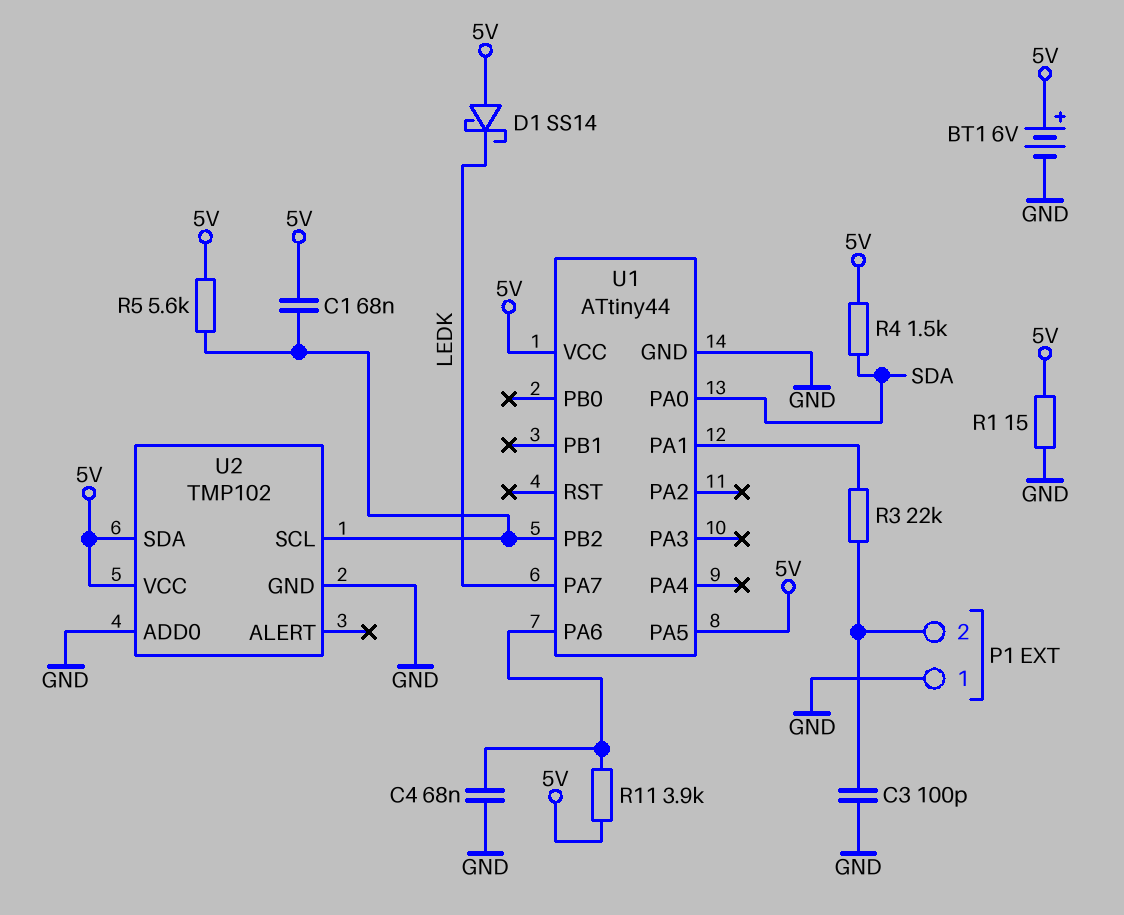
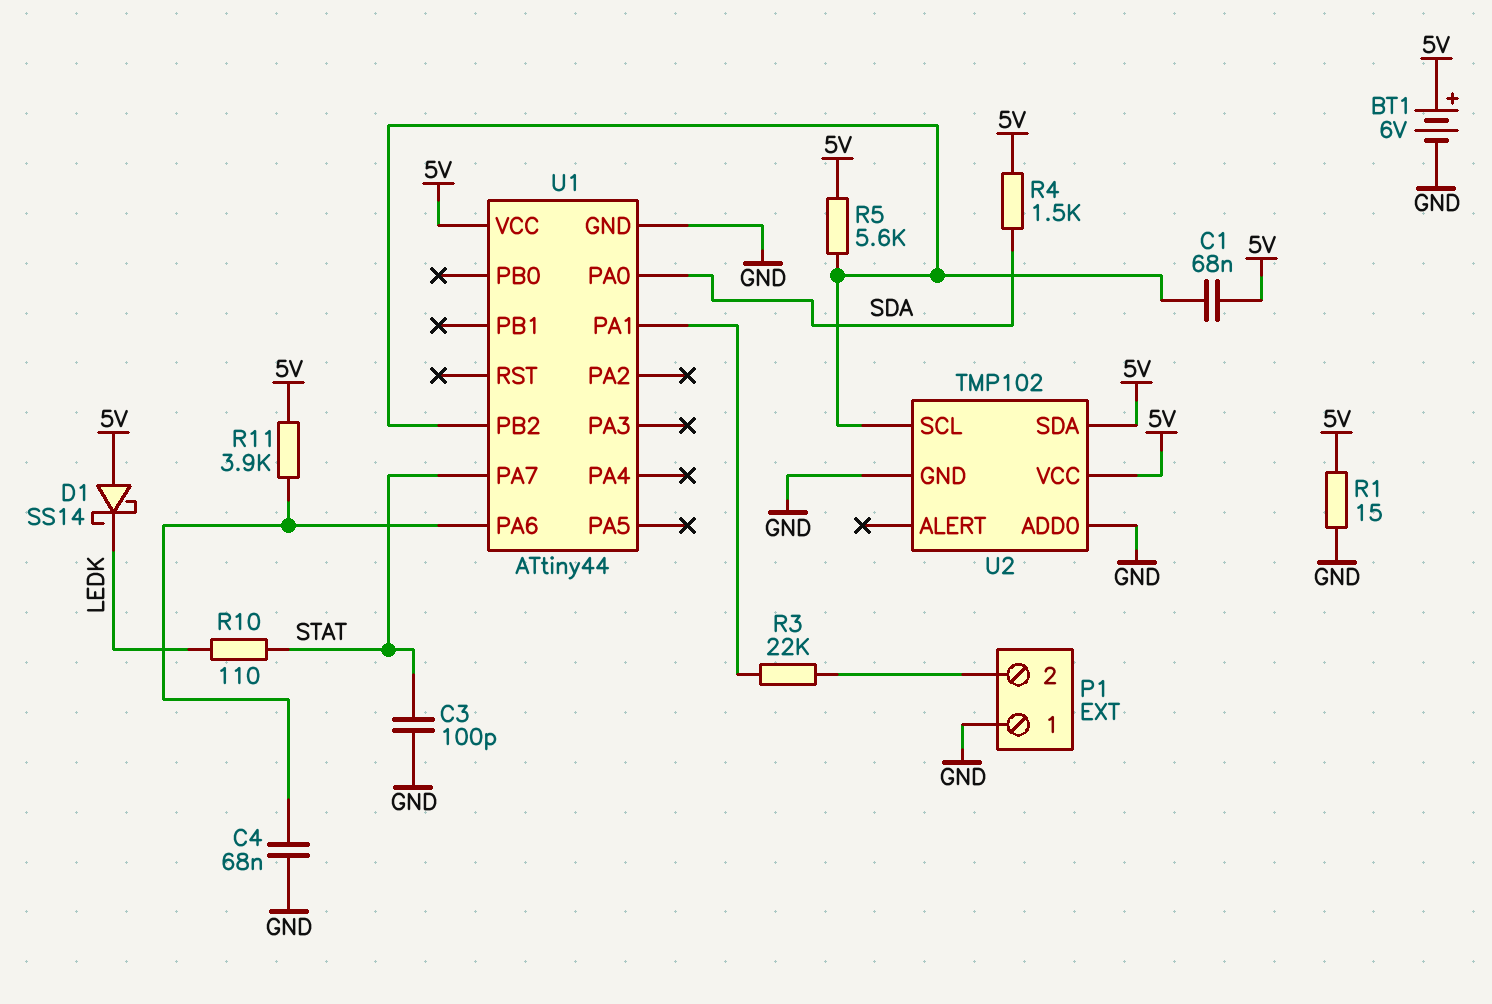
C3: 100pF (GND, P1/2) -> 100pF (GND, STAT)
R10: none -> 110 (LEDK, STAT)
U1 pin PA5: 5V -> none
U1 pin PA7: LEDK -> STAT

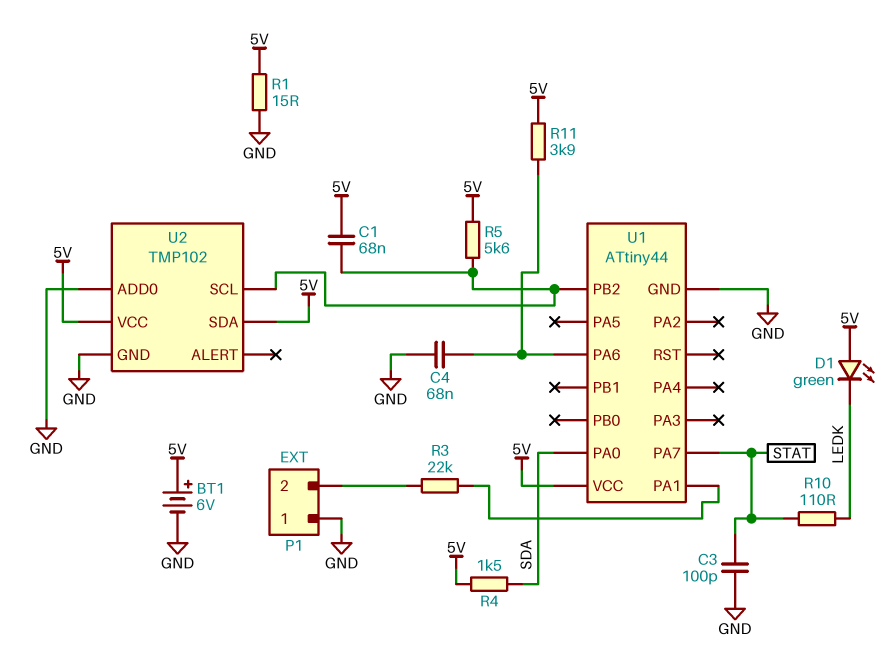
D1: schottky SS14 (A 5V, K LEDK) -> LED green (A 5V, K LEDK)

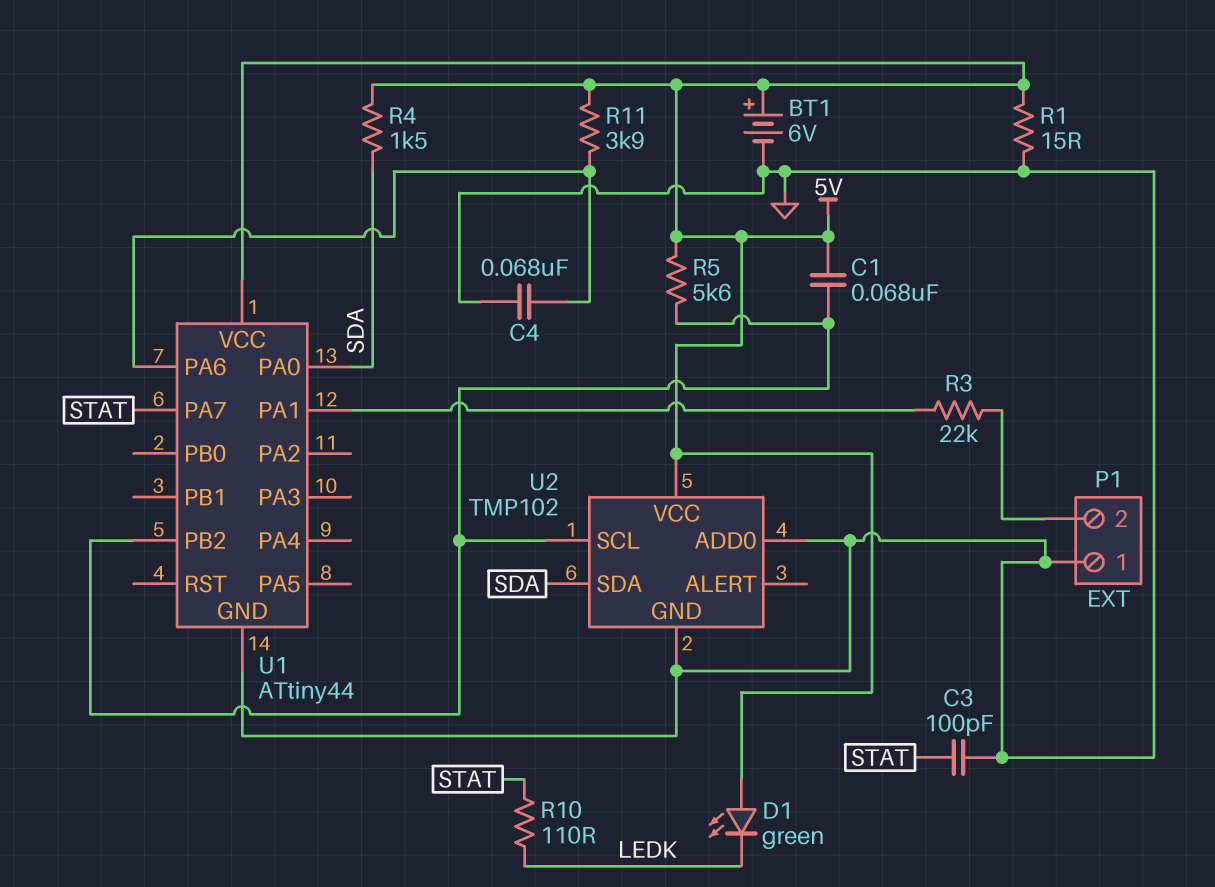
U2 pin SDA: 5V -> SDA

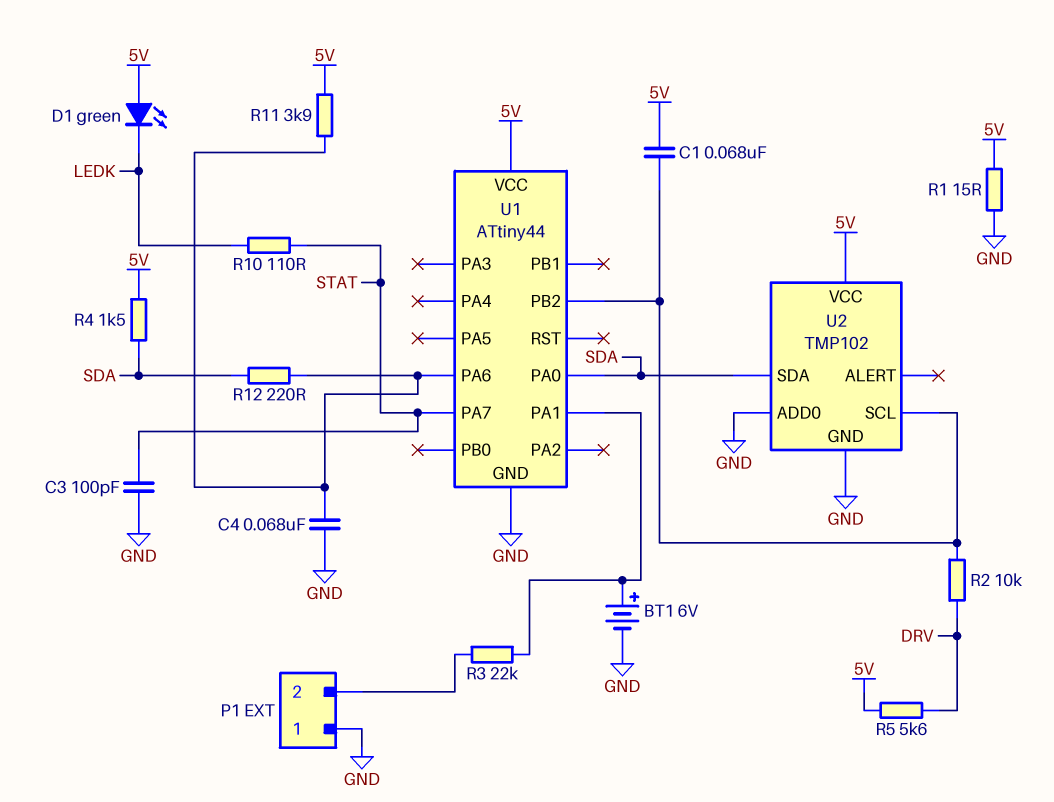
BT1: 6V (plus 5V, minus GND) -> 6V (plus U1/PA1, minus GND)
R2: none -> 10k (DRV, U1/PB2)
R5: 5.6k (5V, U1/PB2) -> 5.6k (5V, DRV)
R12: none -> 220 (SDA, U1/PA6)

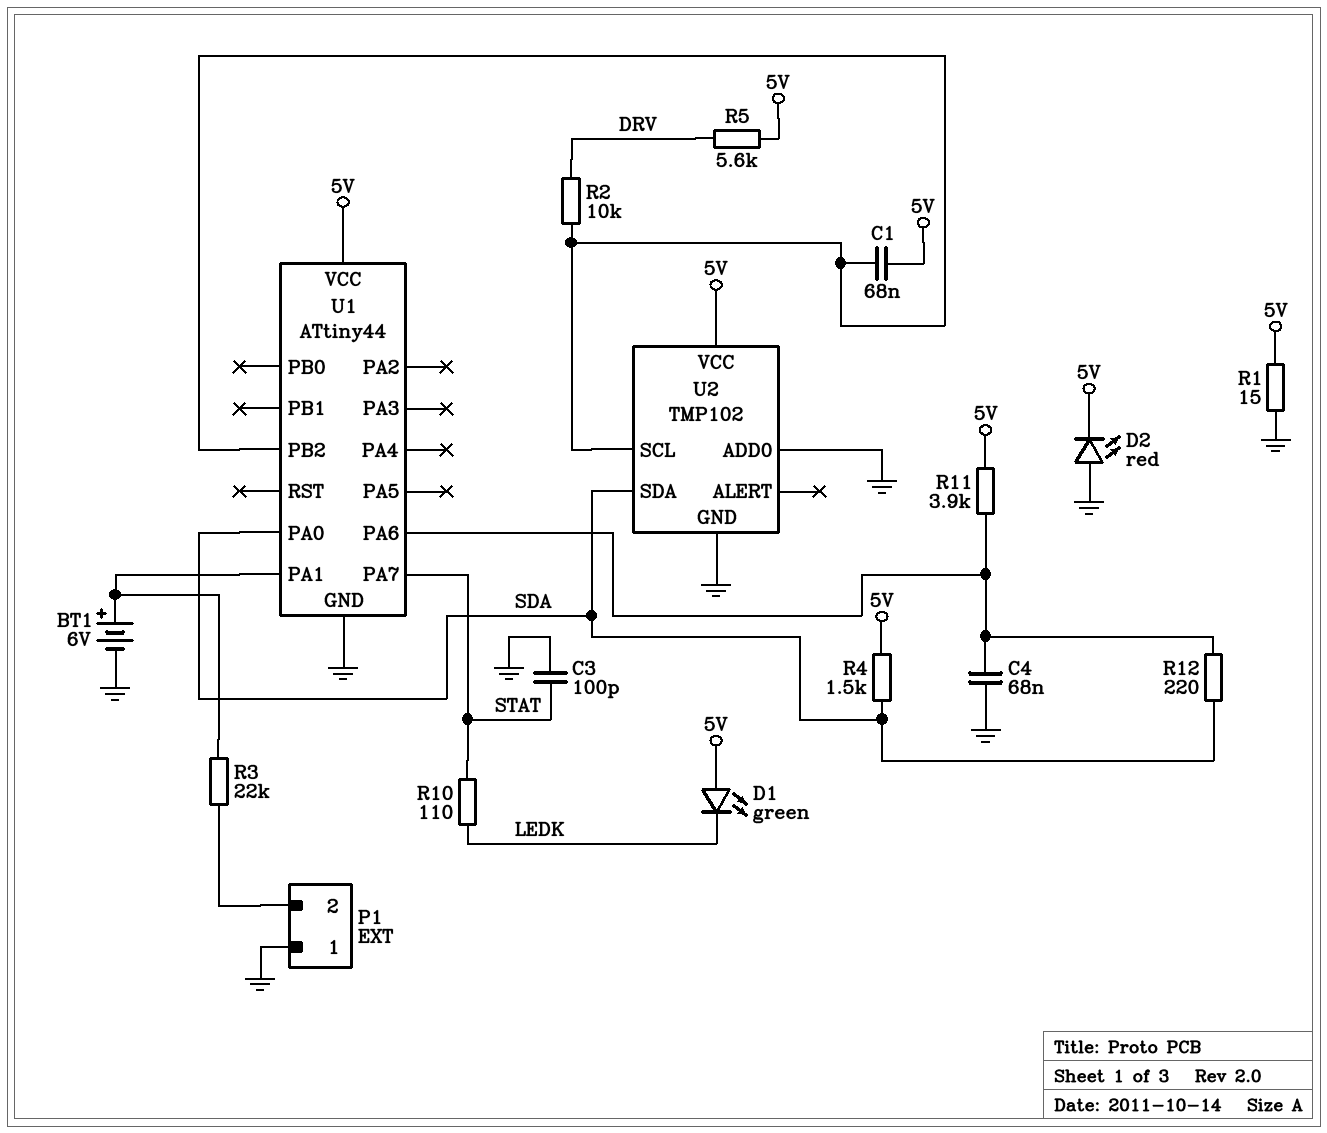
D2: none -> LED red (A GND, K 5V)

